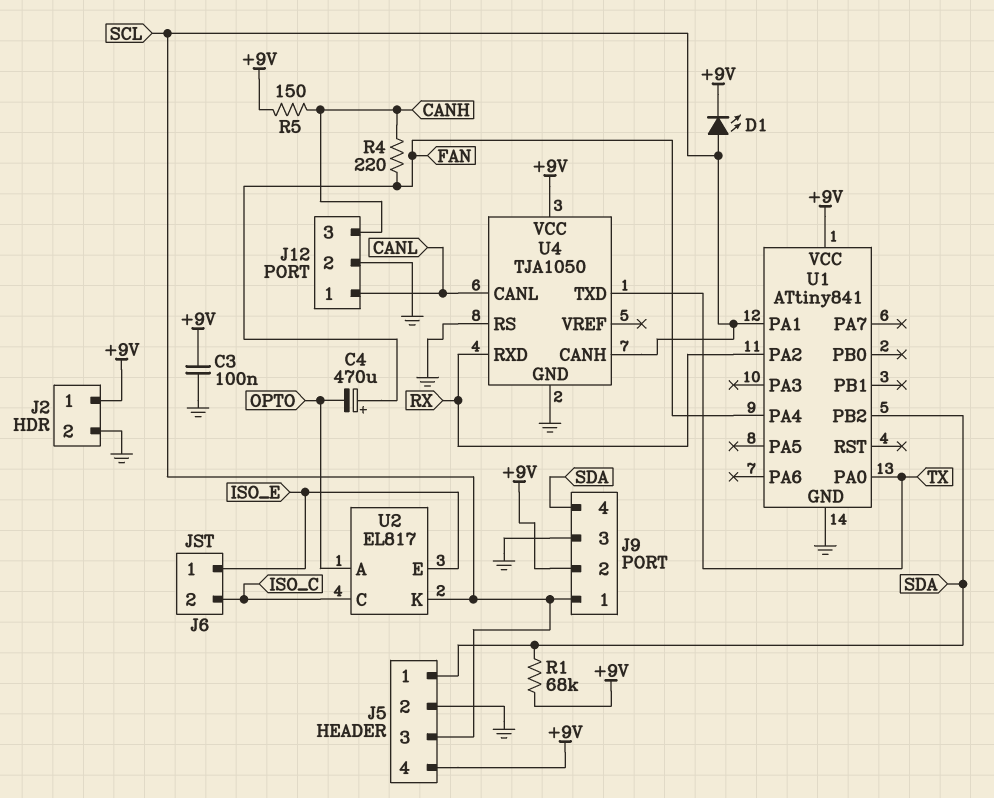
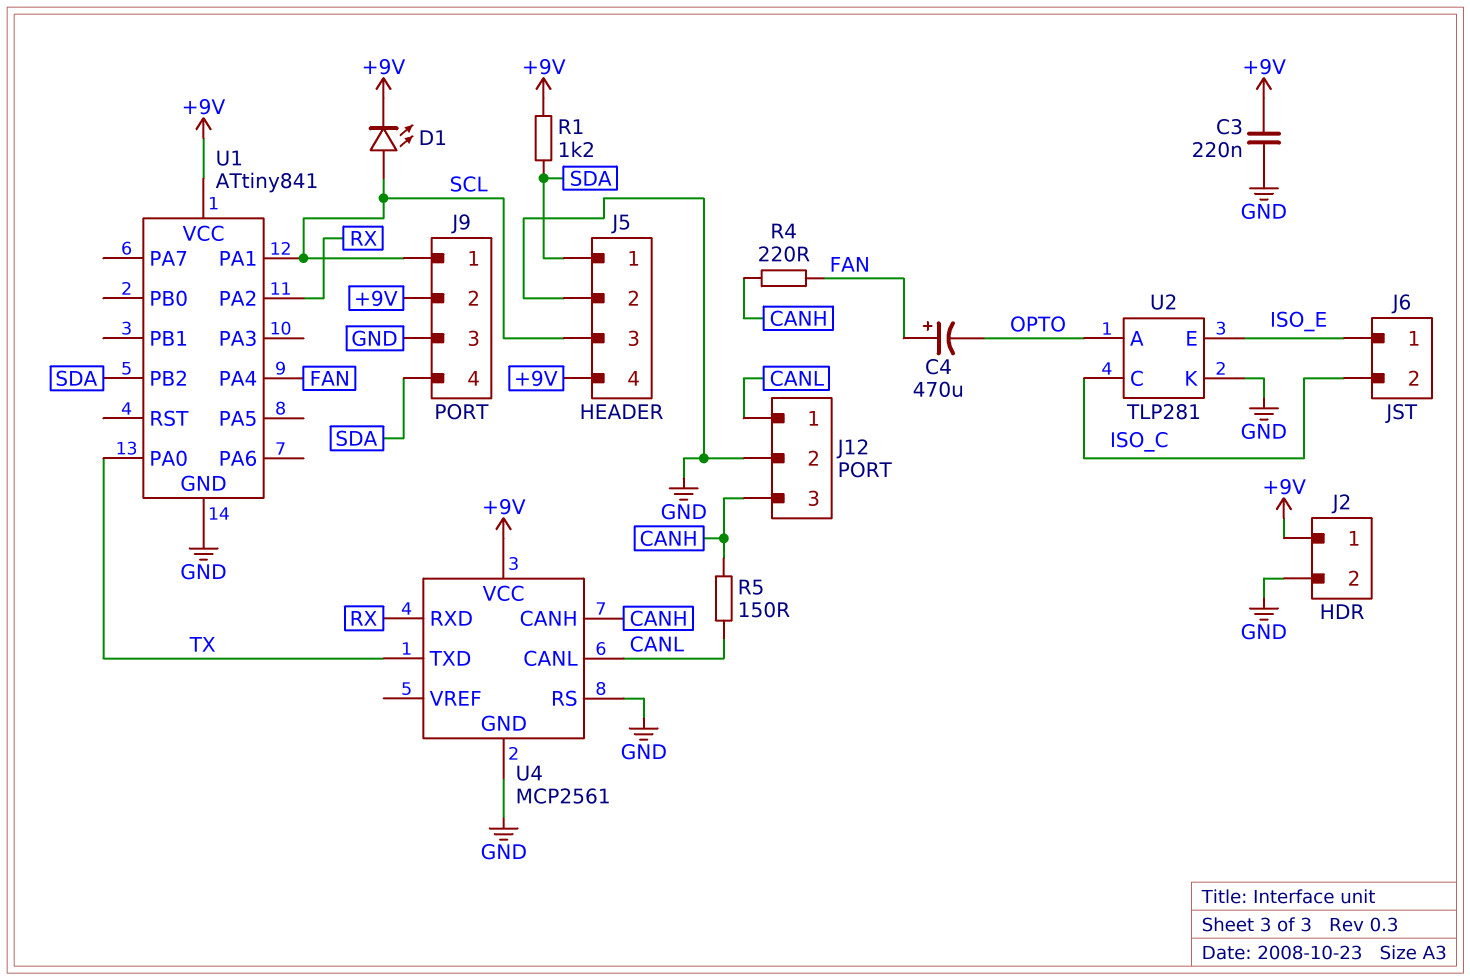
C3: 100nF (+9V, GND) -> 220nF (+9V, GND)
R1: 68k (+9V, SDA) -> 1.2k (+9V, SDA)
R5: 150 (+9V, CANH) -> 150 (CANH, CANL)
U2: EL817 -> TLP281
U2 pin K: SCL -> GND
U4: TJA1050 -> MCP2561
U4 pin CANH: SCL -> CANH

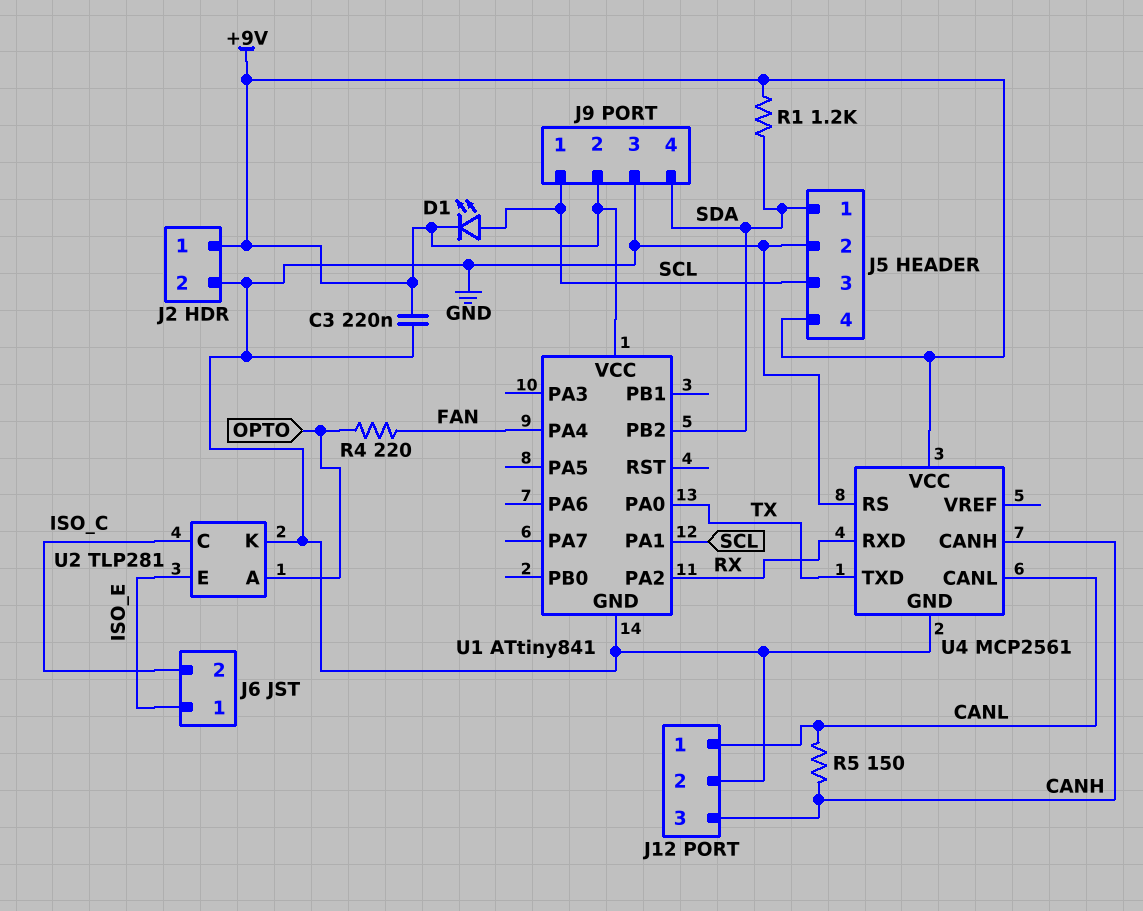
C4: 470uF (plus FAN, minus OPTO) -> none
R4: 220 (CANH, FAN) -> 220 (FAN, OPTO)

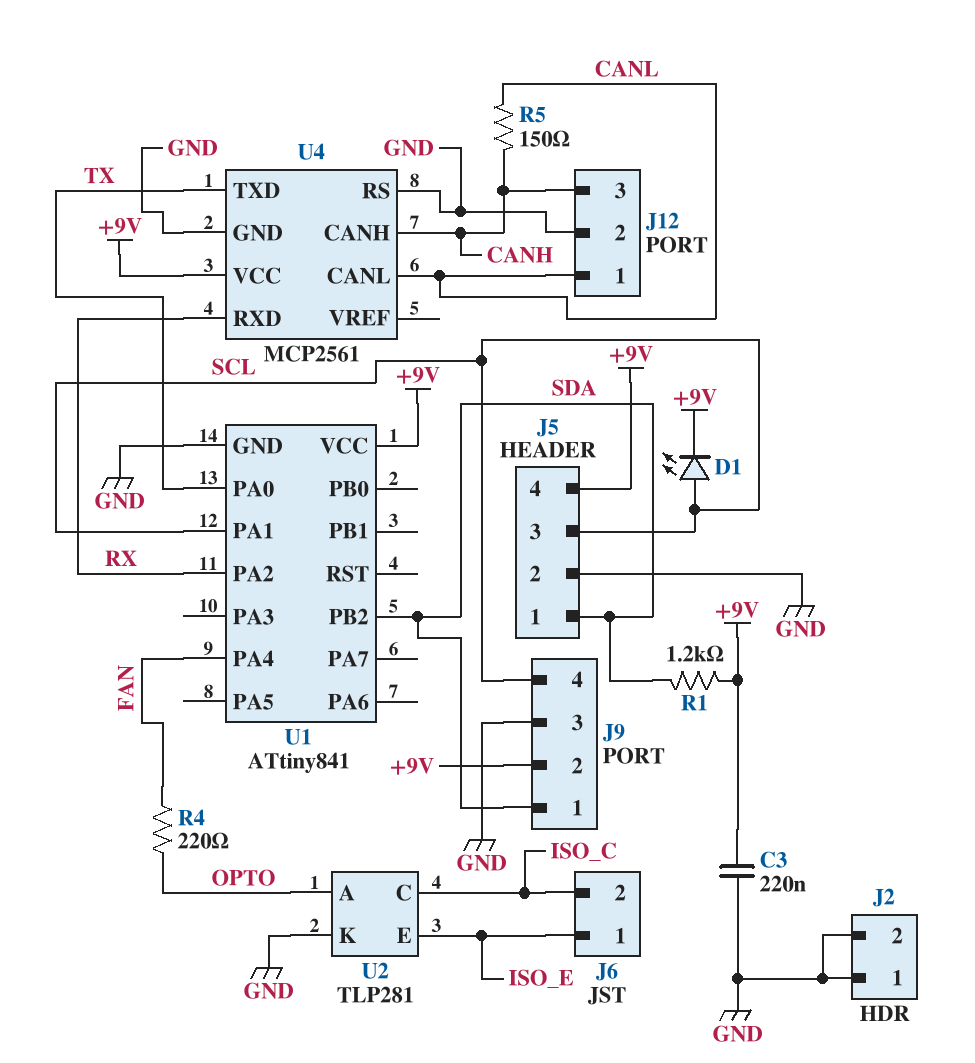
J2 pin 1: +9V -> GND
J9 pin 1: SCL -> SDA
J9 pin 4: SDA -> SCL

